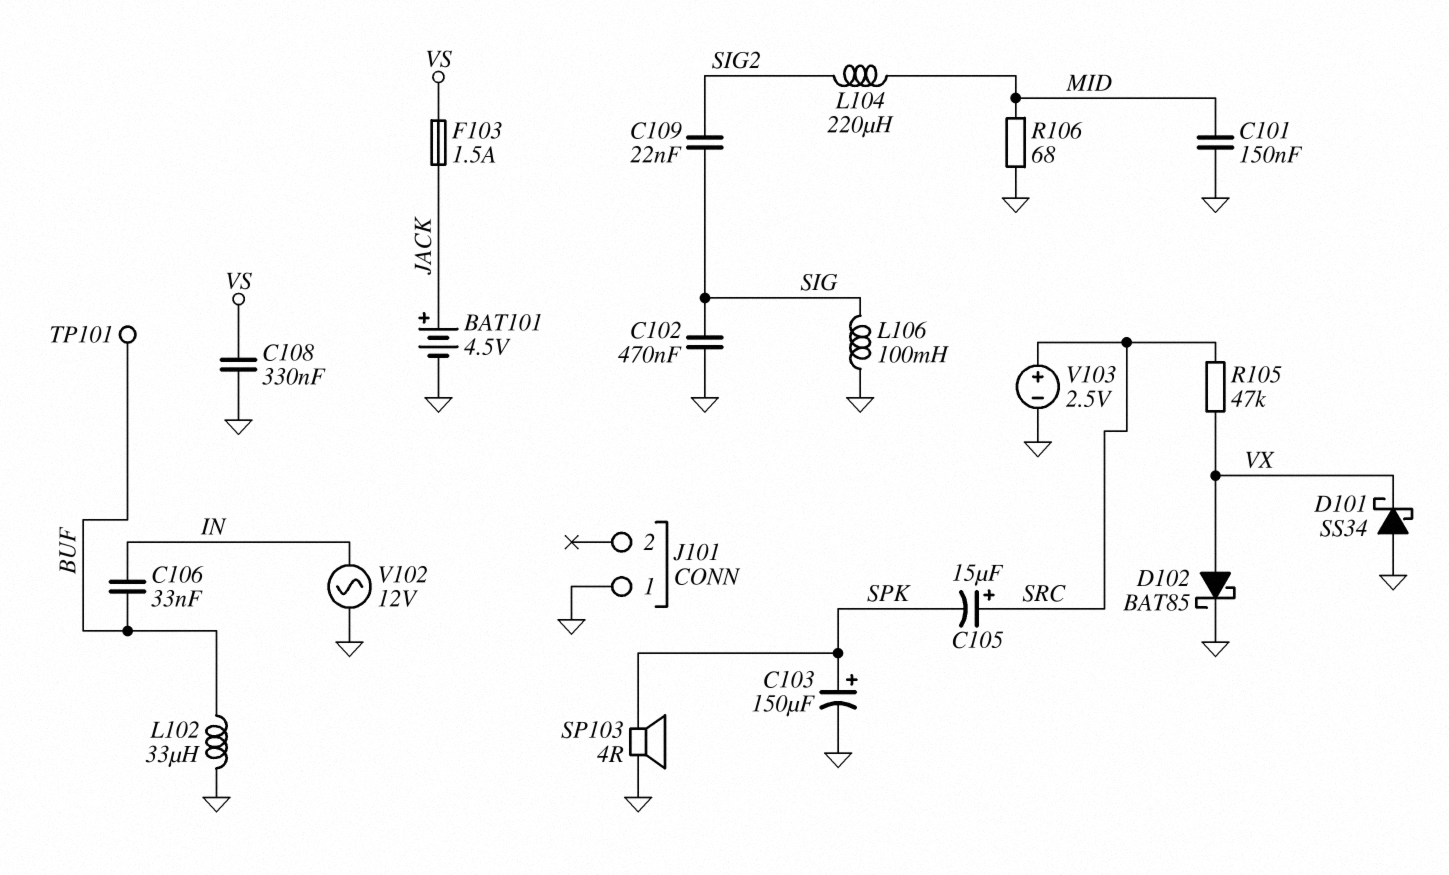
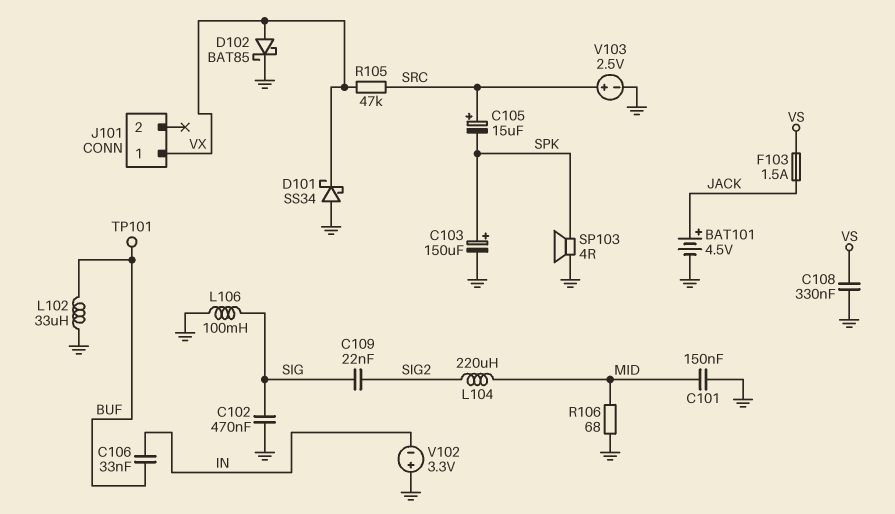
J101 pin 1: GND -> VX
V102: AC 12V (GND, IN) -> 3.3V (plus GND, minus IN)

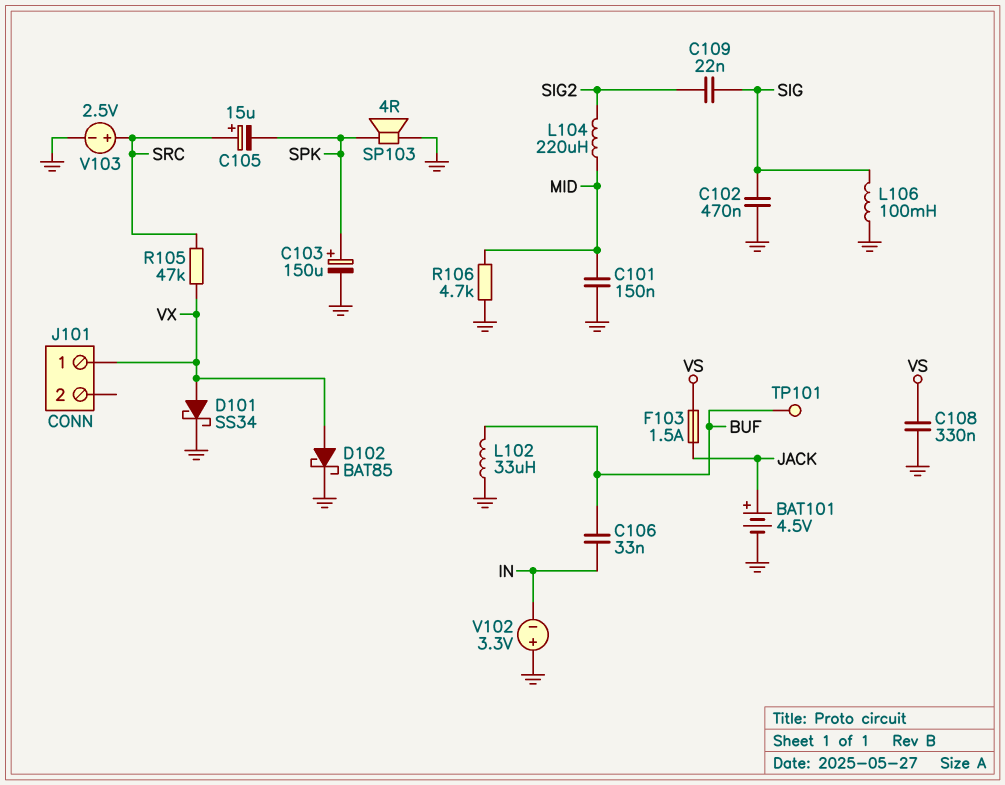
D101: schottky SS34 (A GND, K VX) -> schottky SS34 (A VX, K GND)
R106: 68 (GND, MID) -> 4.7k (GND, MID)

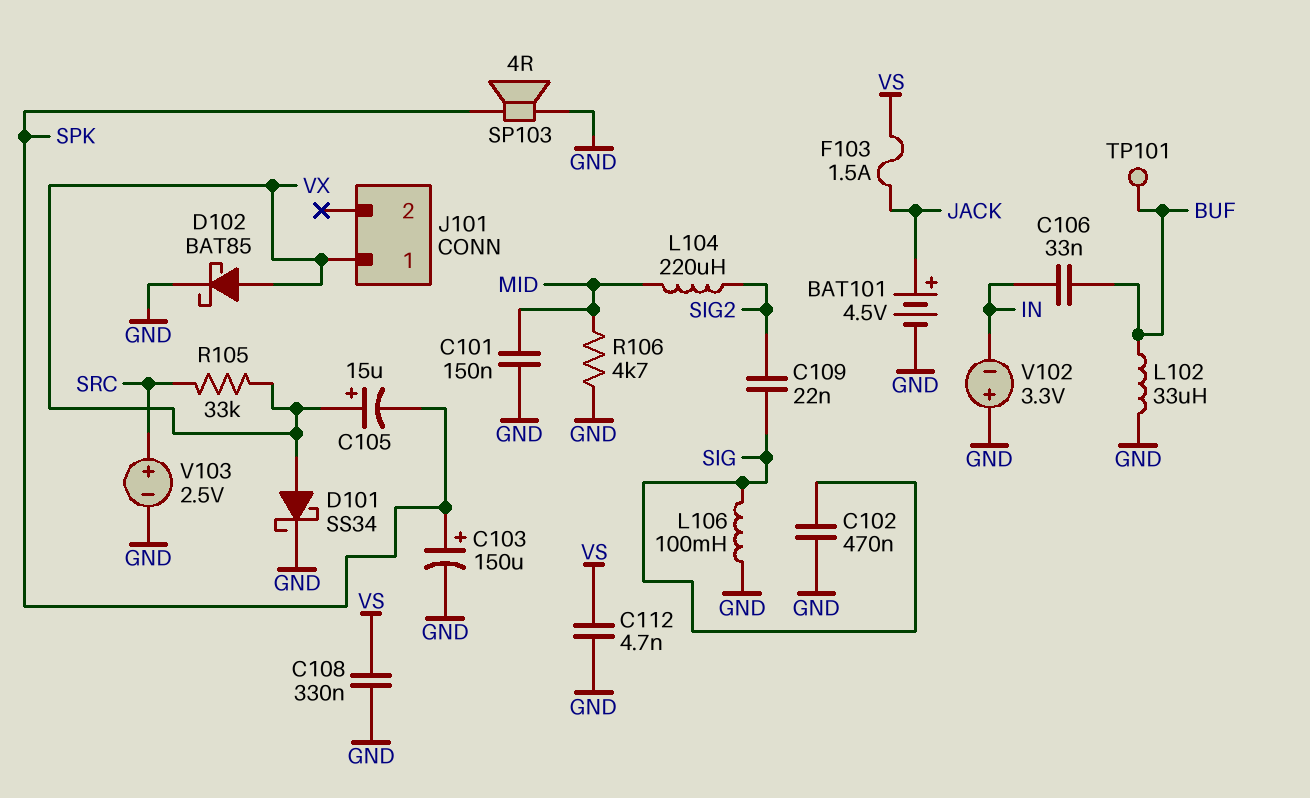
C105: 15uF (plus SRC, minus SPK) -> 15uF (plus VX, minus SPK)
C112: none -> 4.7nF (GND, VS)
R105: 47k (SRC, VX) -> 33k (SRC, VX)

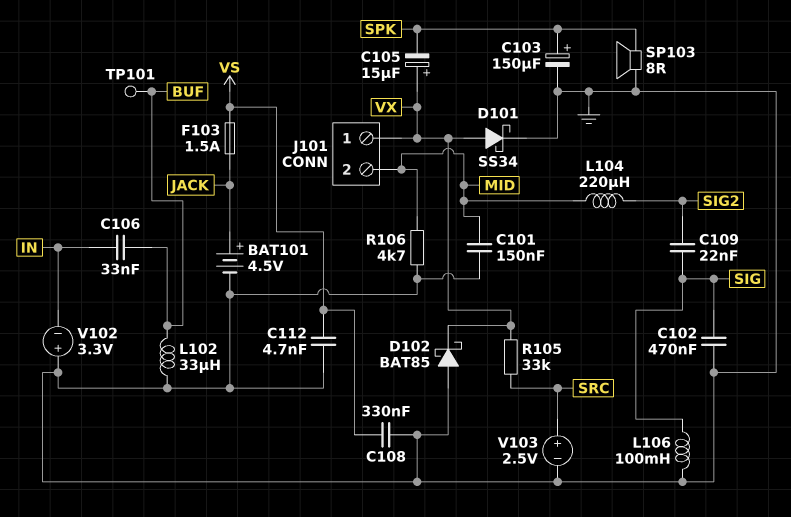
D102: schottky BAT85 (A VX, K GND) -> schottky BAT85 (A GND, K VX)
J101 pin 2: none -> MID
SP103: speaker 4R (GND, SPK) -> speaker 8R (GND, SPK)

